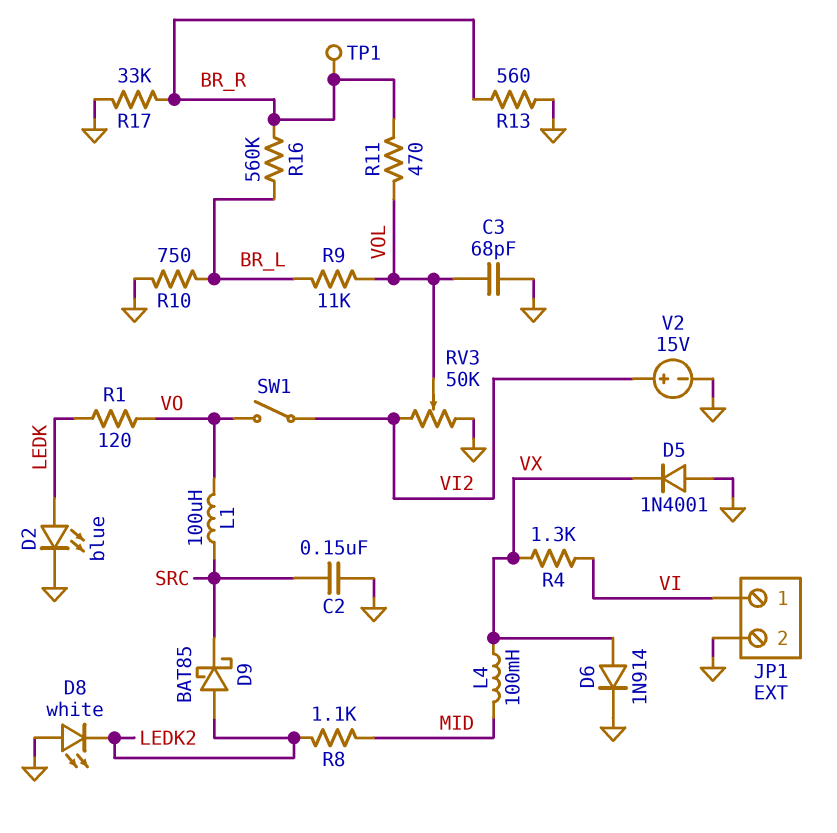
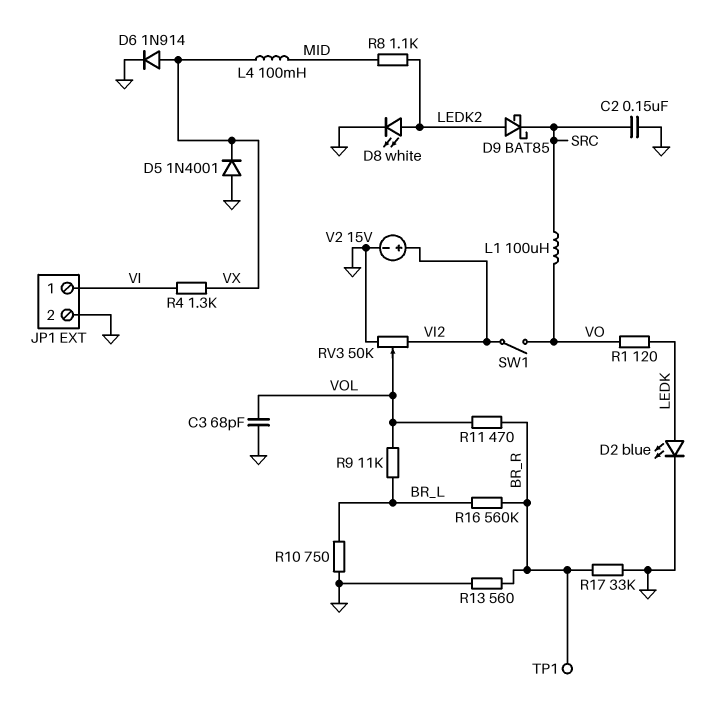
D8: LED white (A GND, K LEDK2) -> LED white (A LEDK2, K GND)

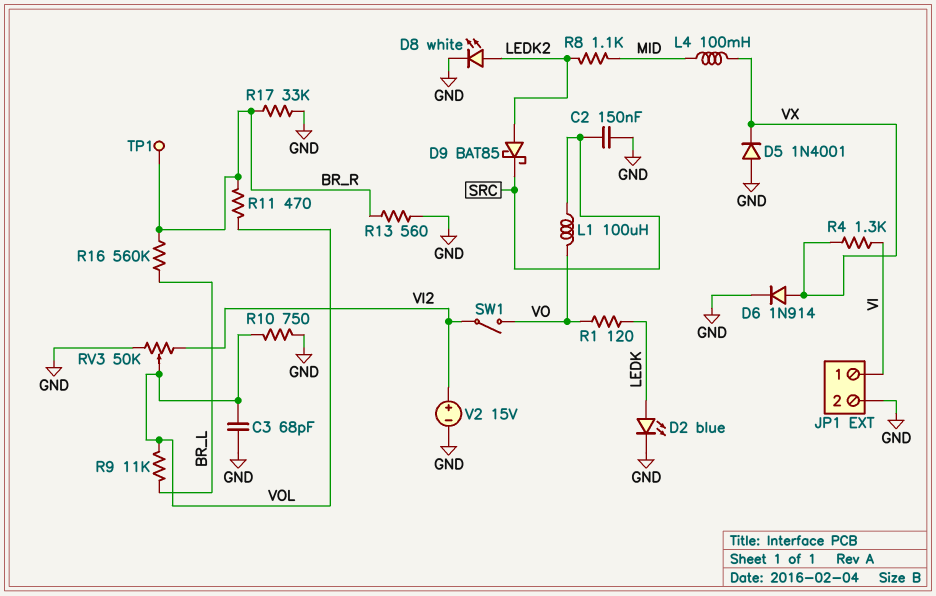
R10: 750 (BR_L, GND) -> 750 (GND, VOL)

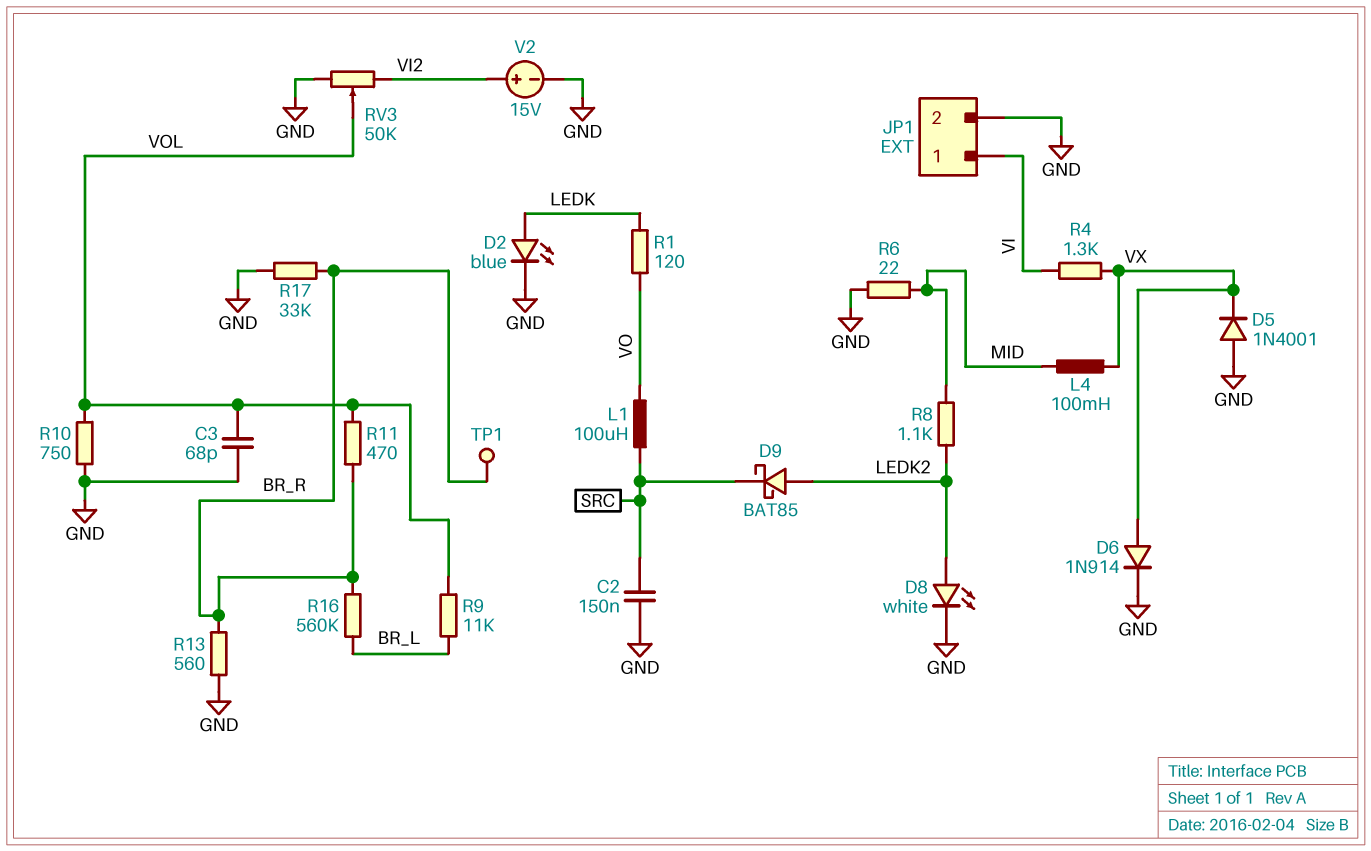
R6: none -> 22 (GND, MID)
SW1: switch (VI2, VO) -> none

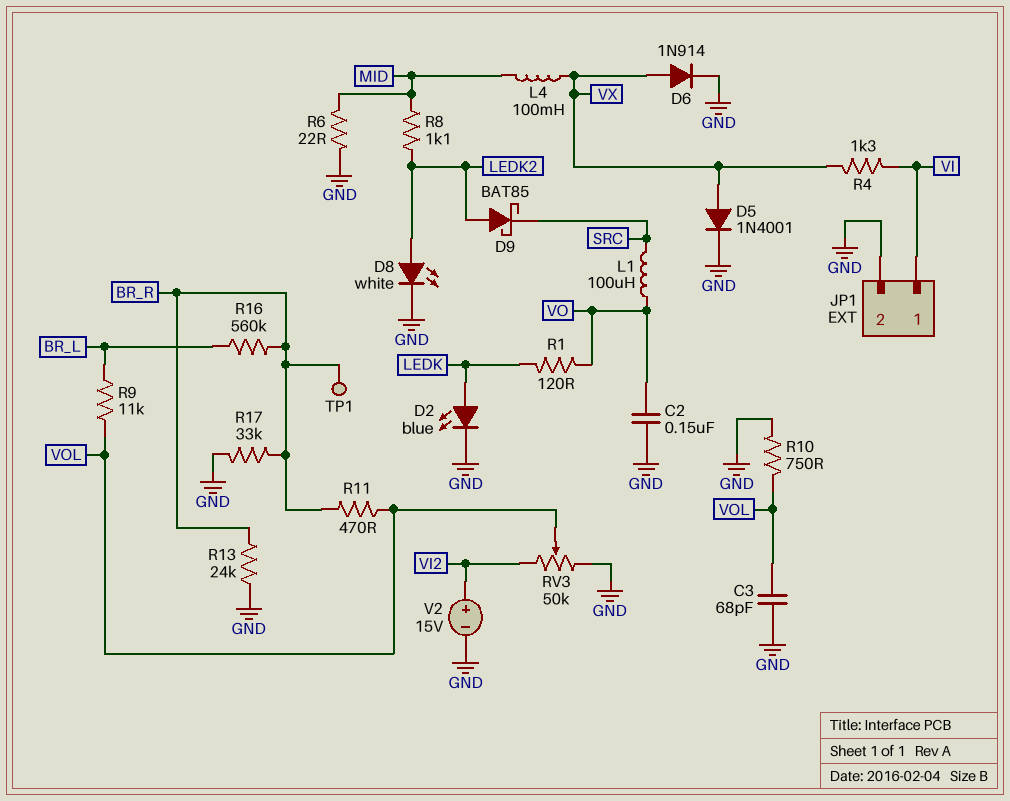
C2: 150nF (GND, SRC) -> 150nF (GND, VO)
D5: diode 1N4001 (A GND, K VX) -> diode 1N4001 (A VX, K GND)
R13: 560 (BR_R, GND) -> 24k (BR_R, GND)

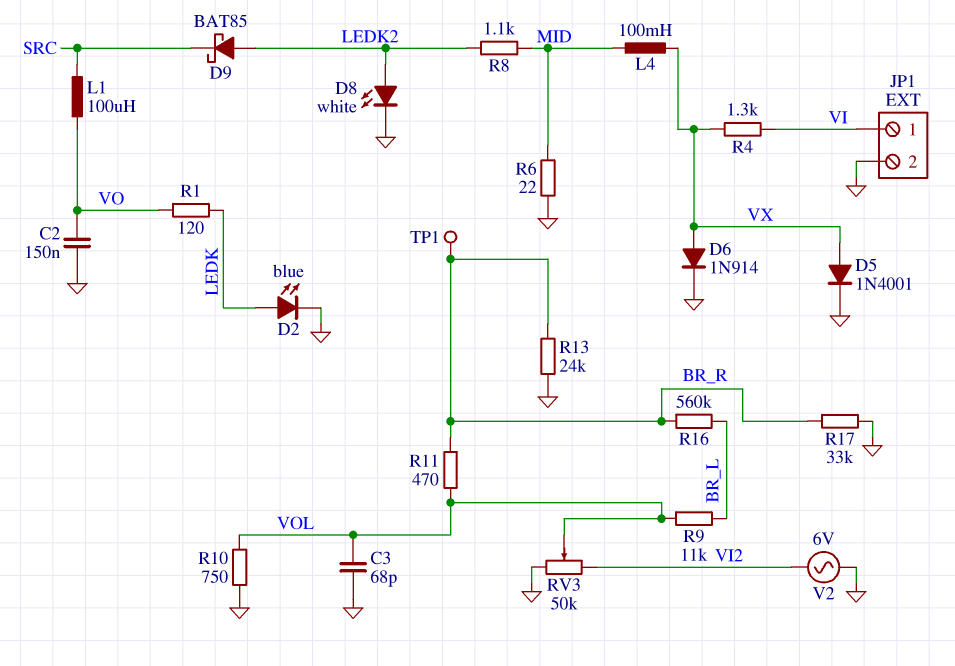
V2: 15V (plus VI2, minus GND) -> AC 6V (GND, VI2)

